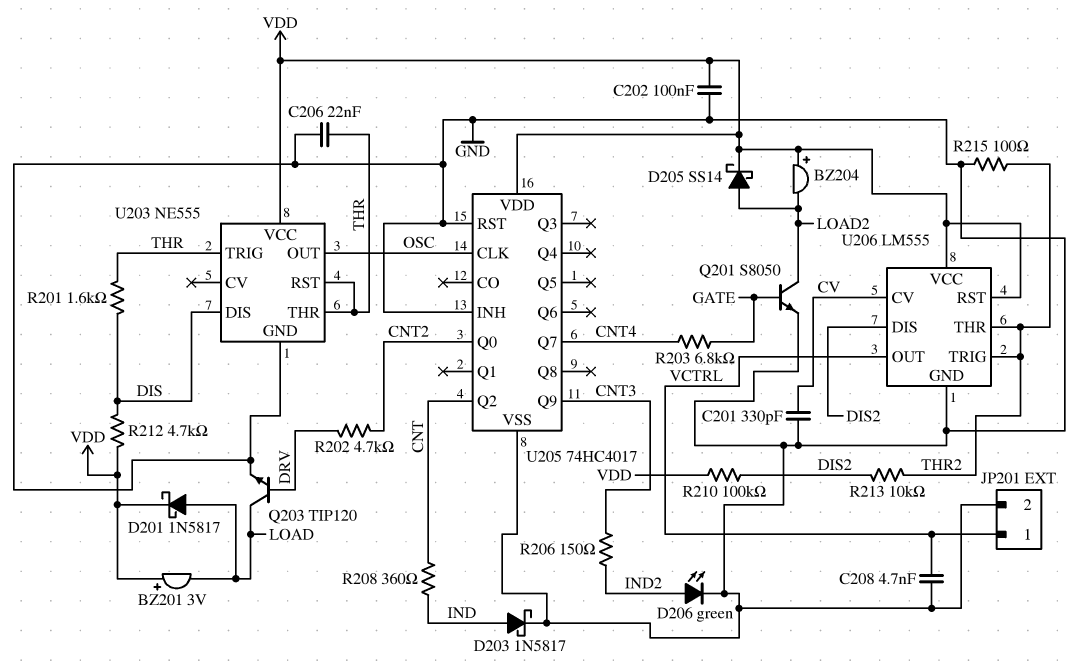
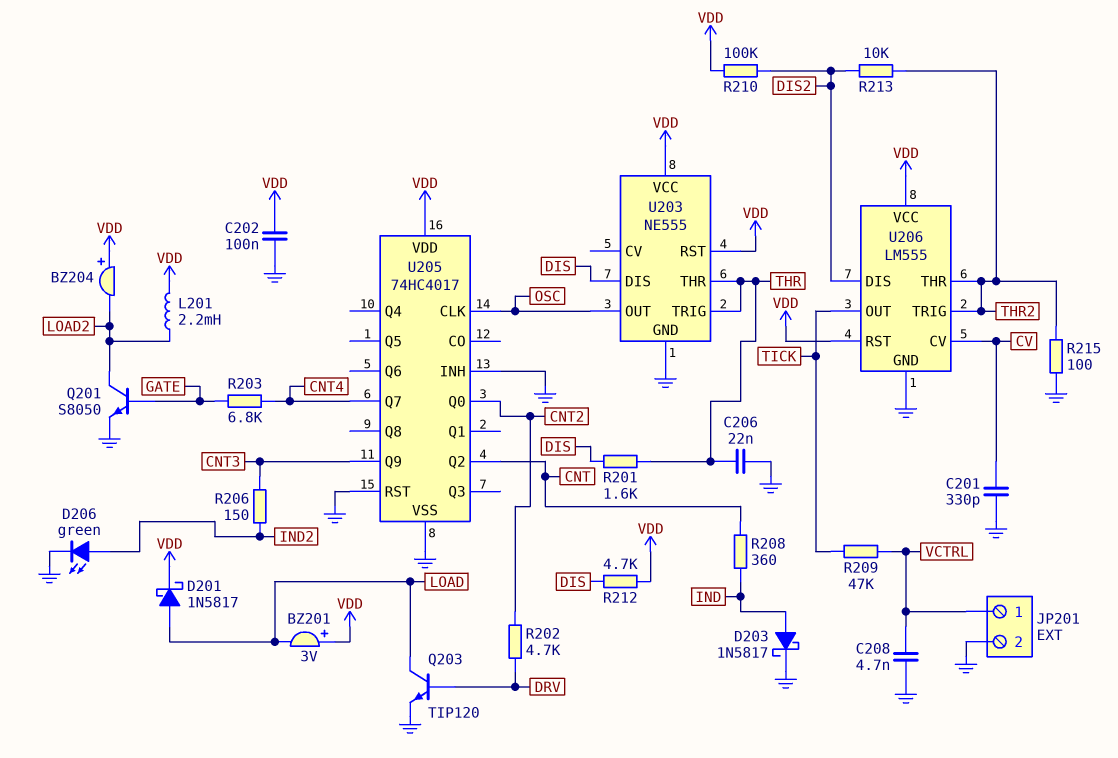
D205: schottky SS14 (A LOAD2, K VDD) -> none
L201: none -> 2.2mH (LOAD2, VDD)
R209: none -> 47k (TICK, VCTRL)
U203 pin RST: THR -> VDD
U206 pin OUT: VCTRL -> TICK

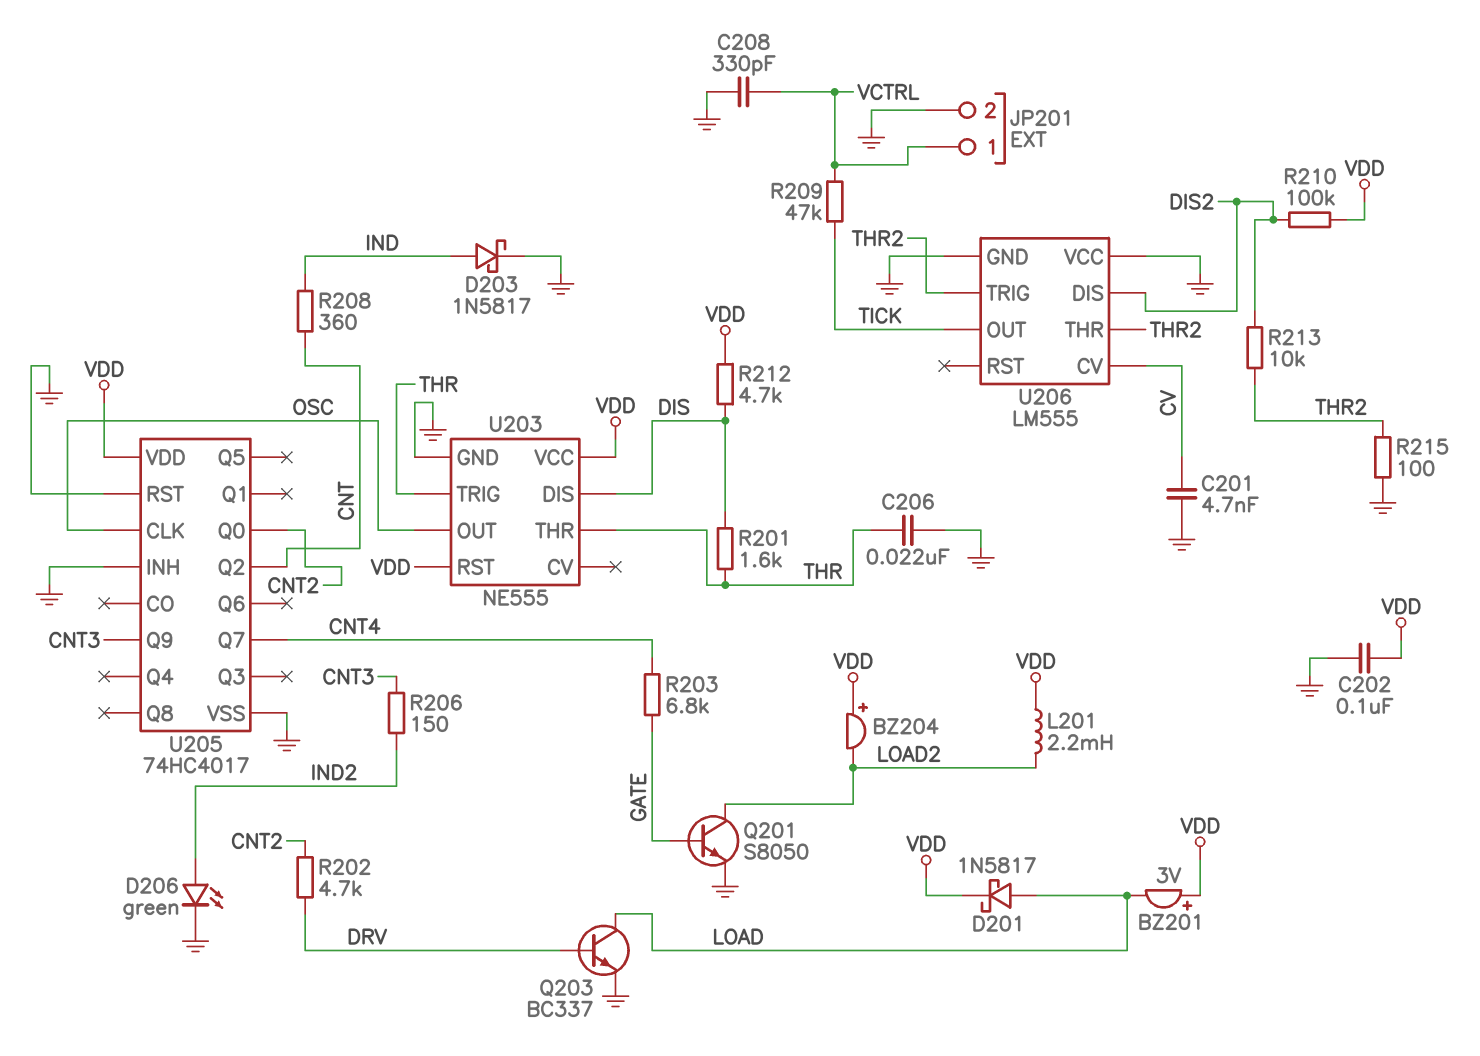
C201: 330pF (CV, GND) -> 4.7nF (CV, GND)
C208: 4.7nF (GND, VCTRL) -> 330pF (GND, VCTRL)
Q203: NPN TIP120 (B DRV, C LOAD, E GND) -> NPN BC337 (B DRV, C LOAD, E GND)
U206 pin RST: VDD -> none
U206 pin VCC: VDD -> GND

